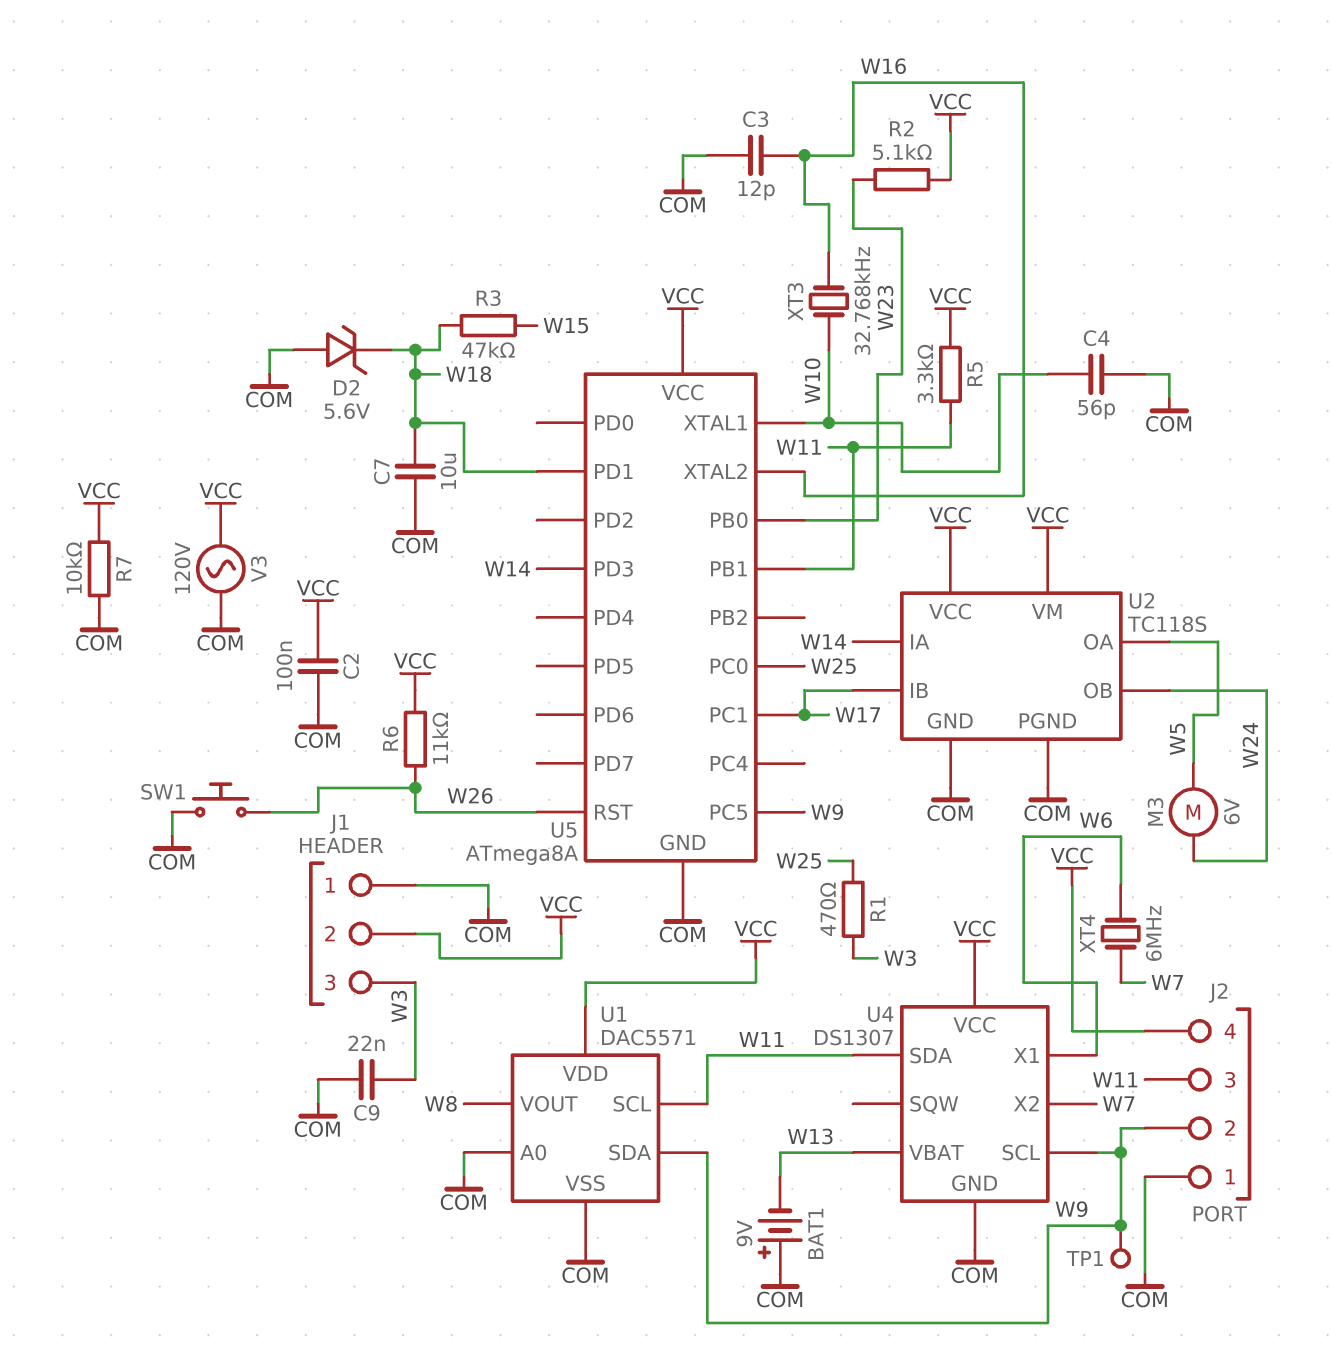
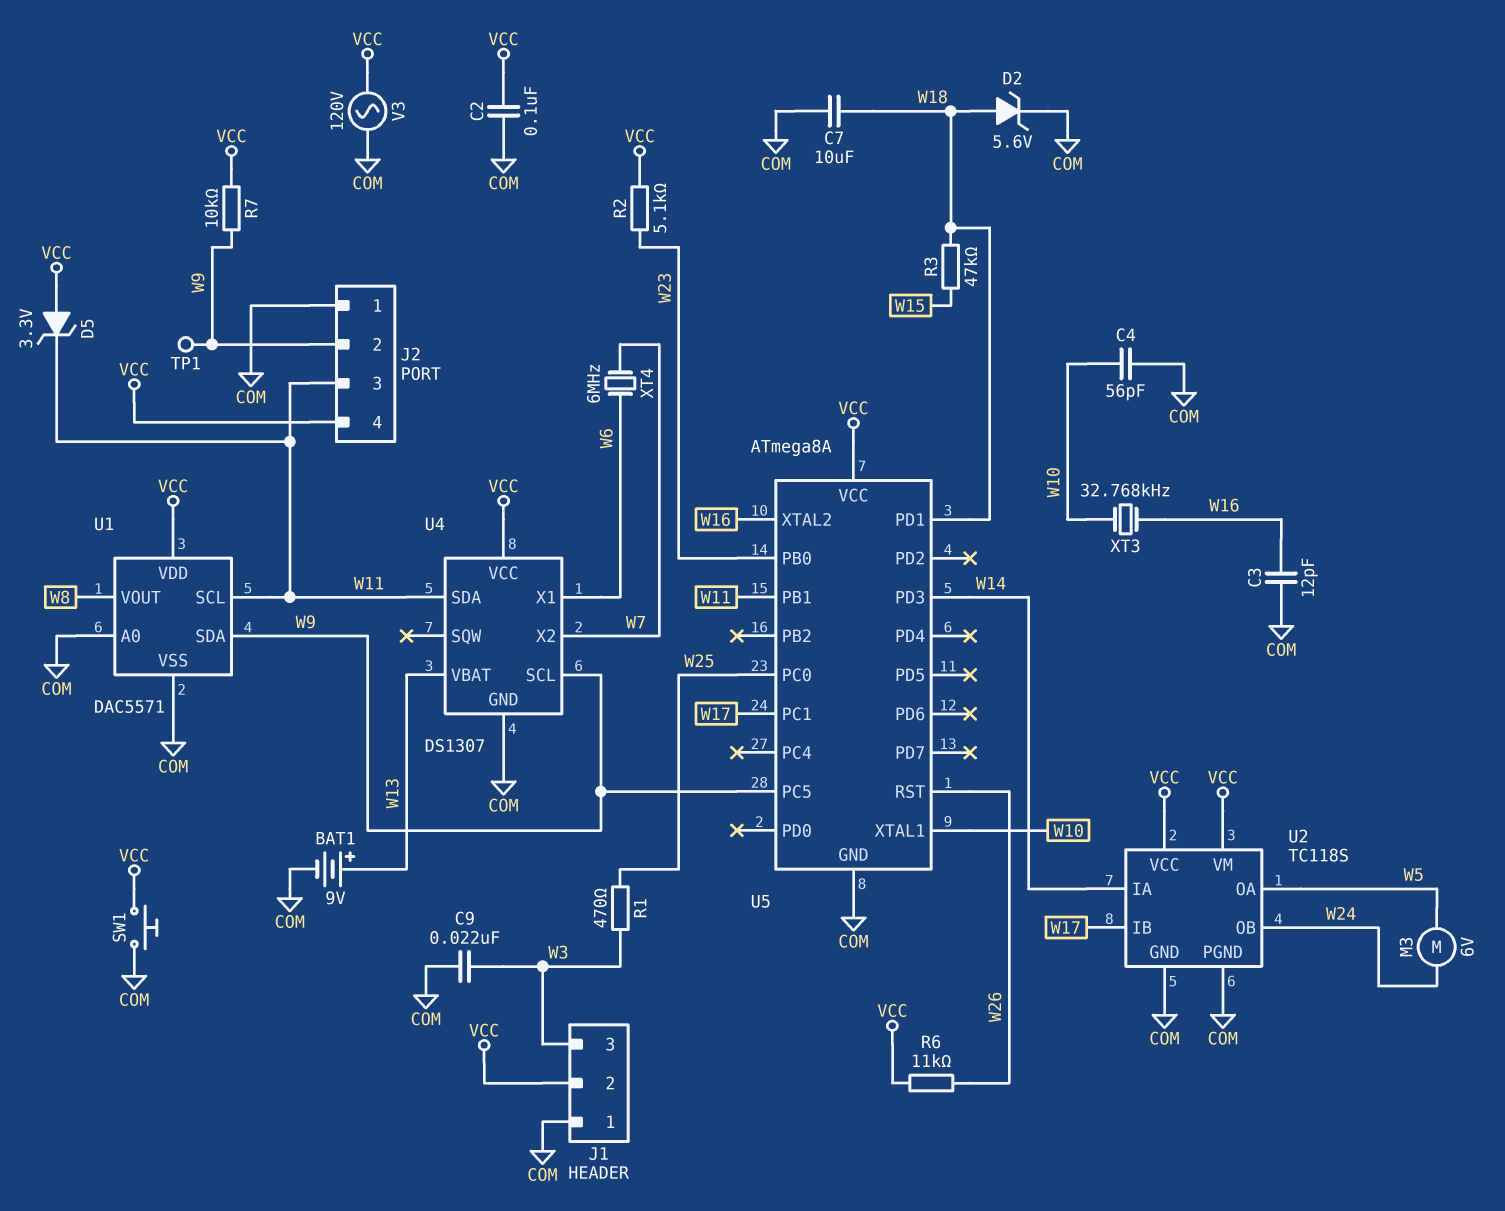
BAT1: 9V (plus COM, minus W13) -> 9V (plus W13, minus COM)
D2: zener 5.6V (A COM, K W18) -> zener 5.6V (A W18, K COM)
D5: none -> zener 3.3V (A VCC, K W11)
R5: 3.3k (VCC, W11) -> none
R7: 10k (COM, VCC) -> 10k (VCC, W9)
SW1: button (COM, W26) -> button (COM, VCC)

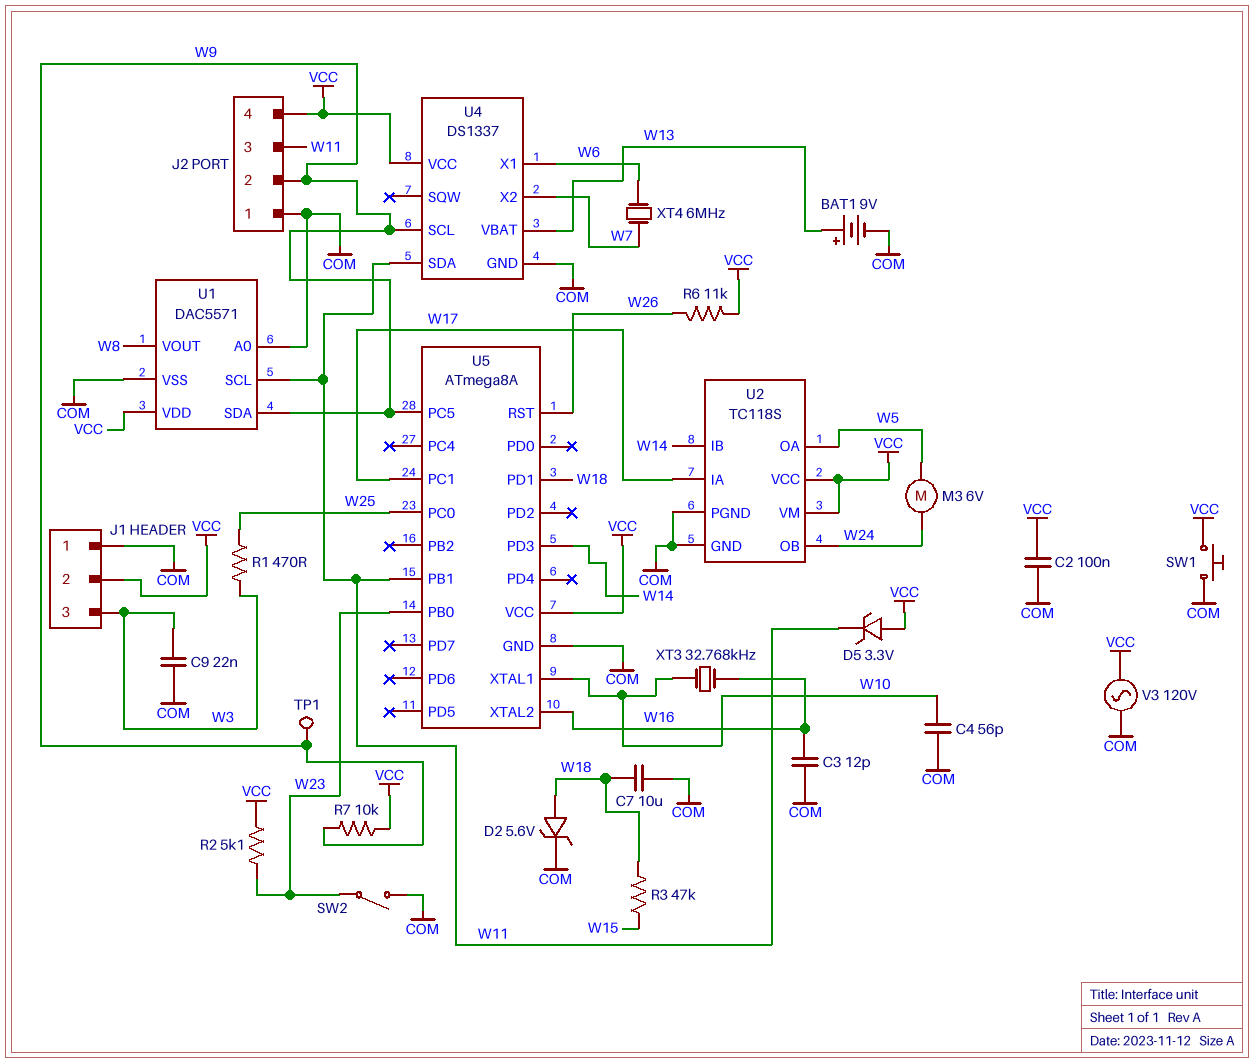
SW2: none -> switch (COM, W23)
U2 pin IA: W14 -> W17
U2 pin IB: W17 -> W14
U4: DS1307 -> DS1337

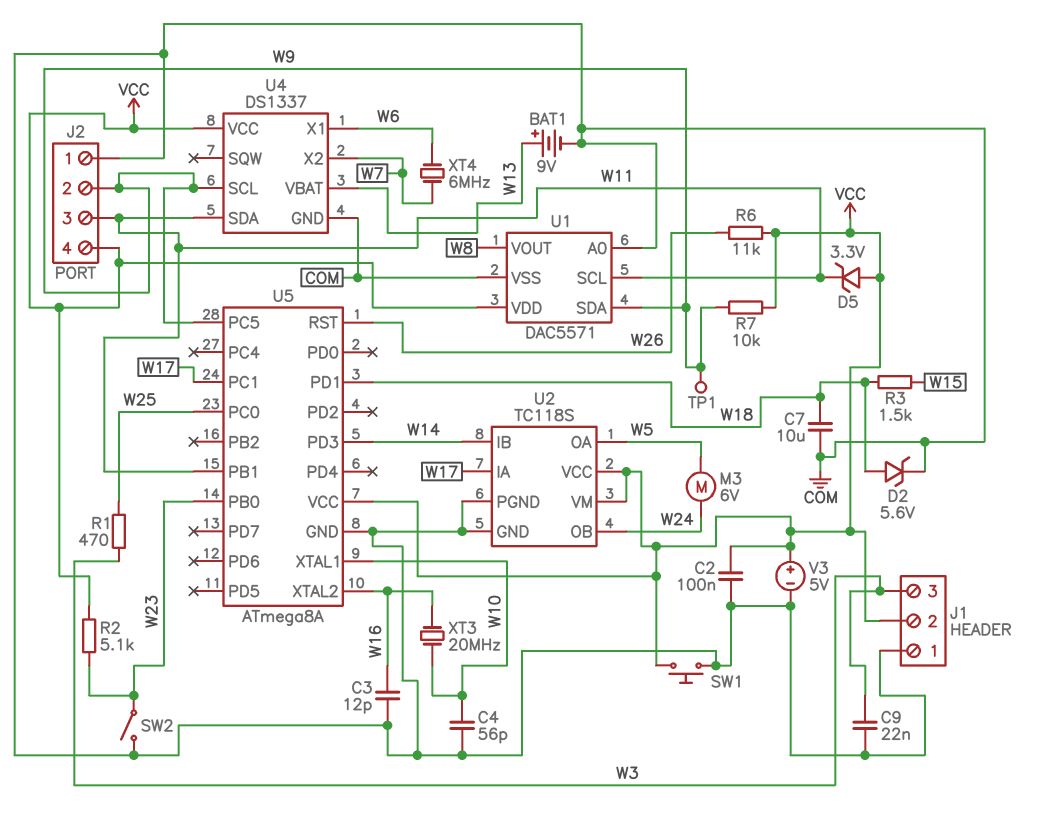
R3: 47k (W15, W18) -> 1.5k (W15, W18)
V3: AC 120V (COM, VCC) -> 5V (plus VCC, minus COM)
XT3: 32.768kHz (W10, W16) -> 20MHz (W10, W16)

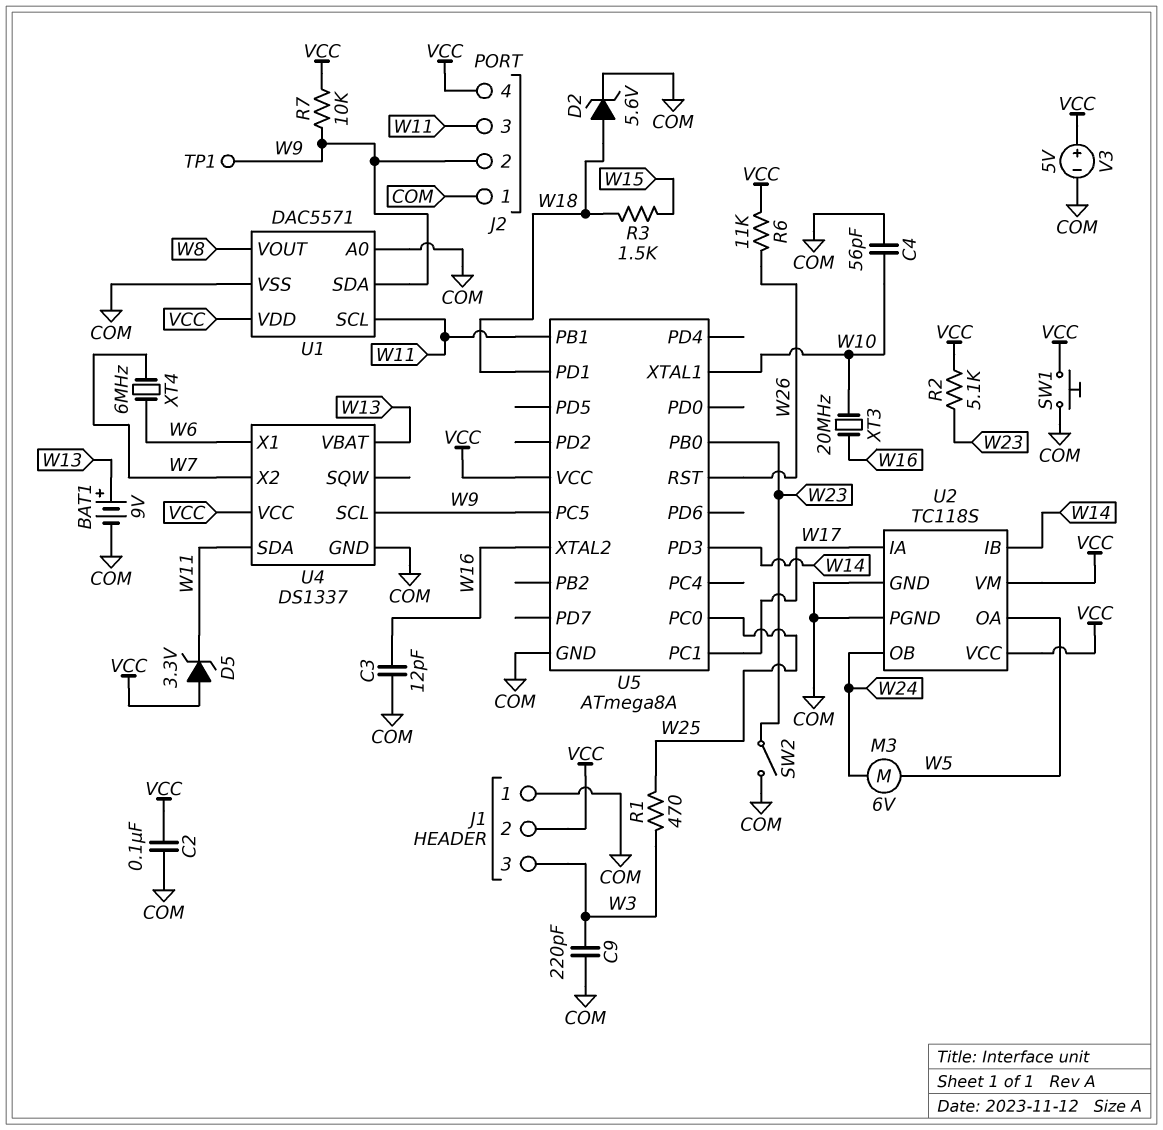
C7: 10uF (COM, W18) -> none
C9: 22nF (COM, W3) -> 220pF (COM, W3)

